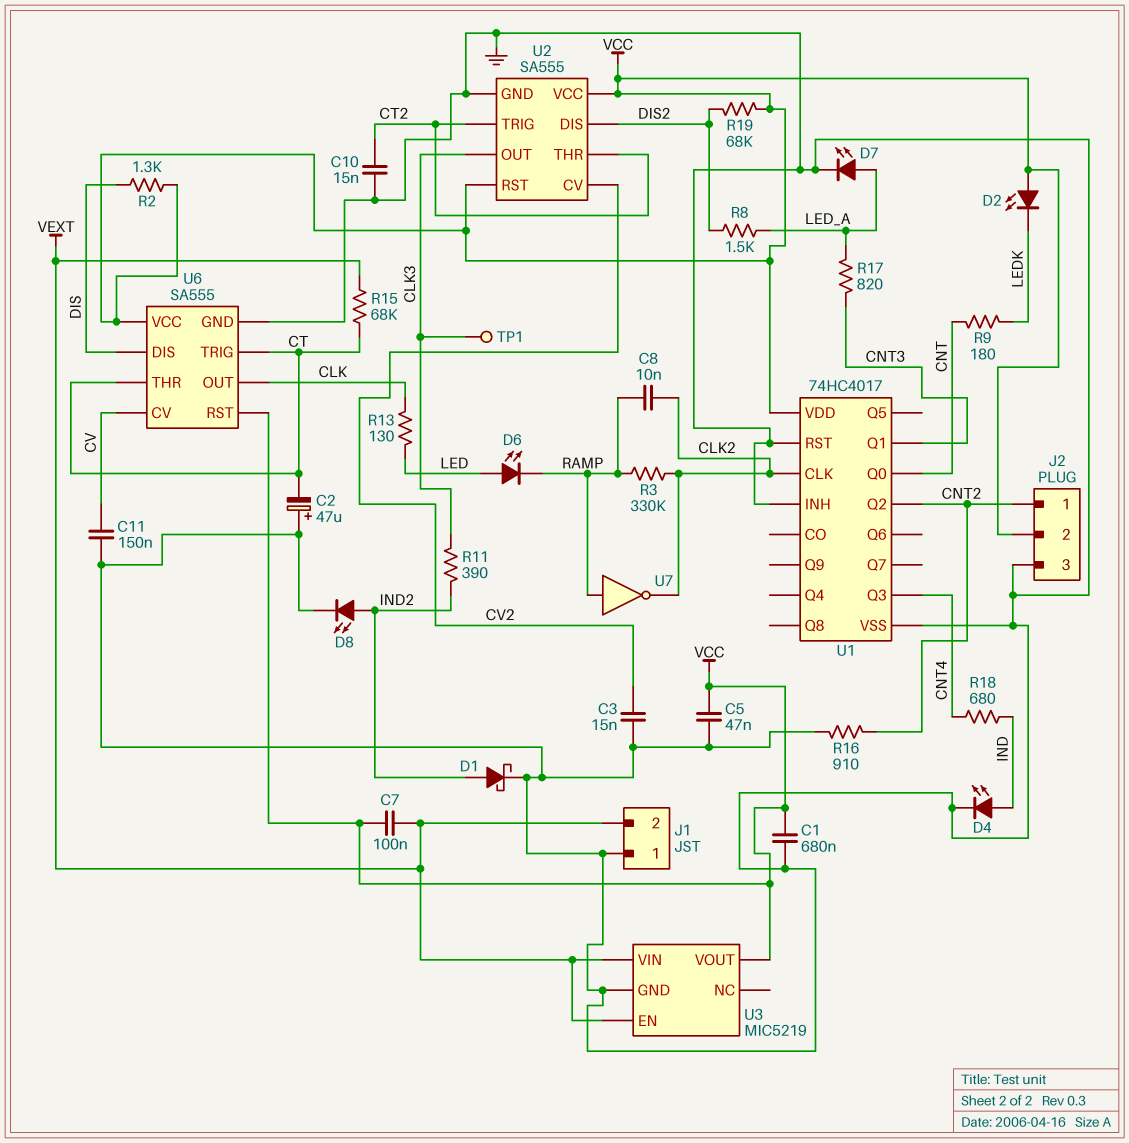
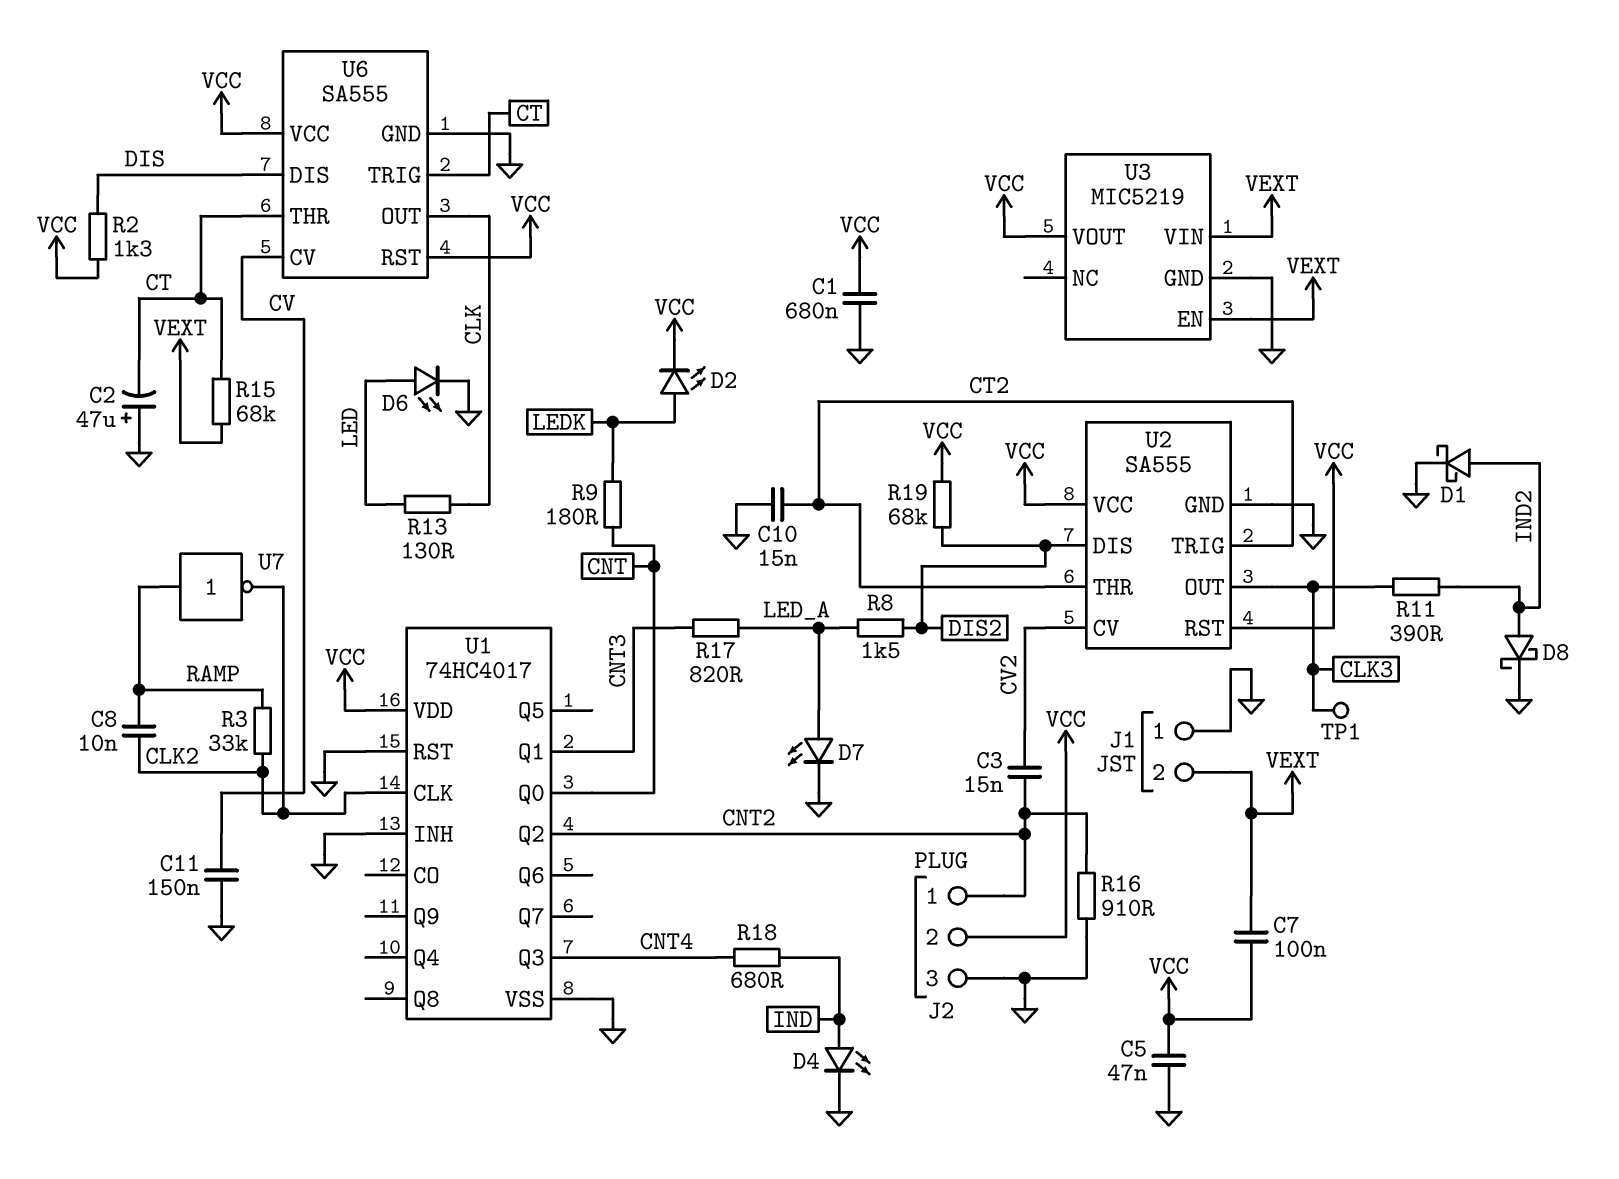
C3: 15nF (CV2, GND) -> 15nF (CNT2, CV2)
D2: LED (A VCC, K LEDK) -> LED (A LEDK, K VCC)
D6: LED (A LED, K RAMP) -> LED (A LED, K GND)
D8: LED (A IND2, K GND) -> schottky (A IND2, K GND)
R3: 330k (CLK2, RAMP) -> 33k (CLK2, RAMP)

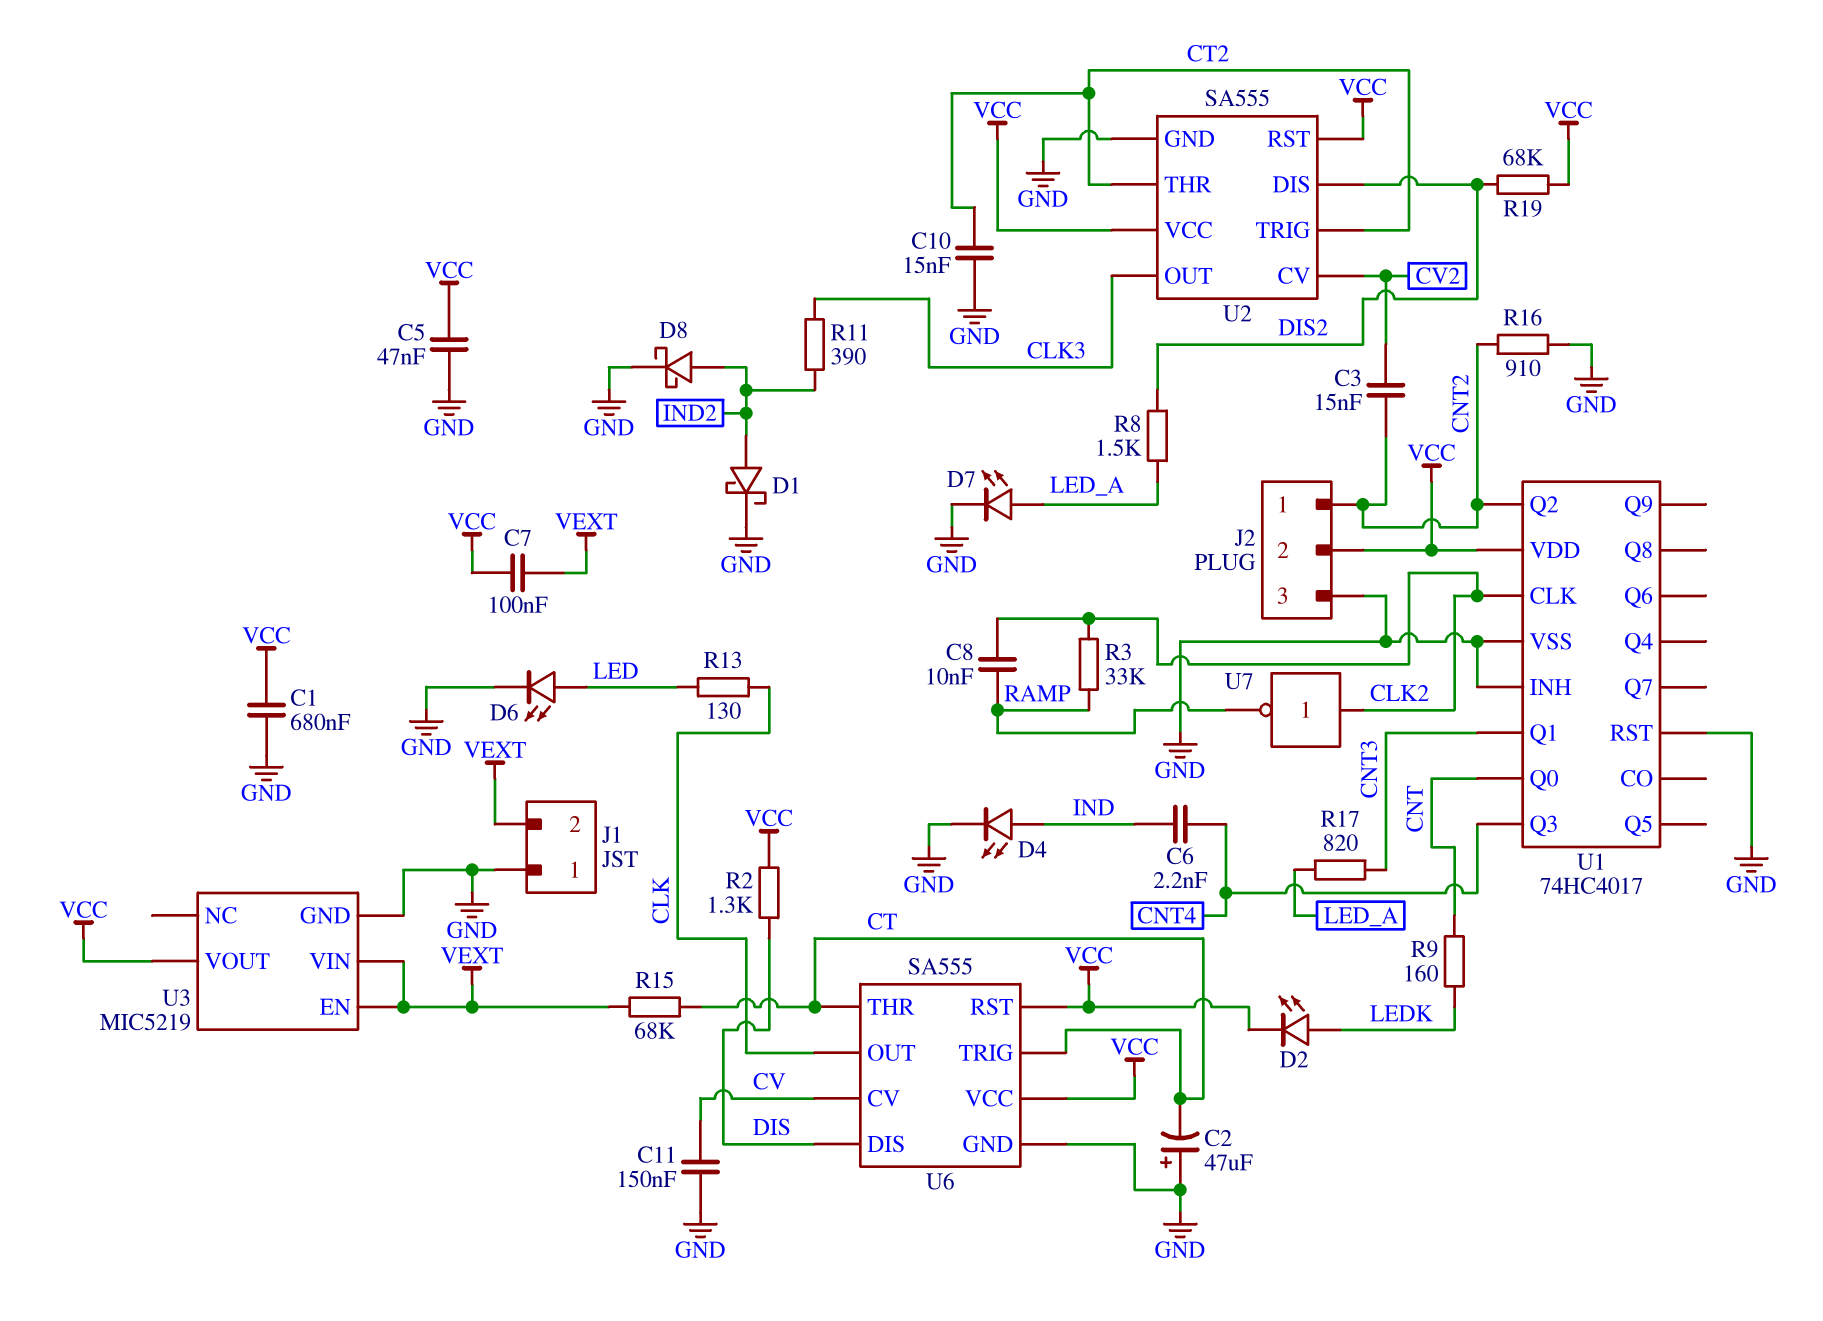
C6: none -> 2.2nF (CNT4, IND)
R9: 180 (CNT, LEDK) -> 160 (CNT, LEDK)
R18: 680 (CNT4, IND) -> none
TP1: test point (CLK3) -> none
U7: NOT (in RAMP, out CLK2) -> NOT (in CLK2, out RAMP)

